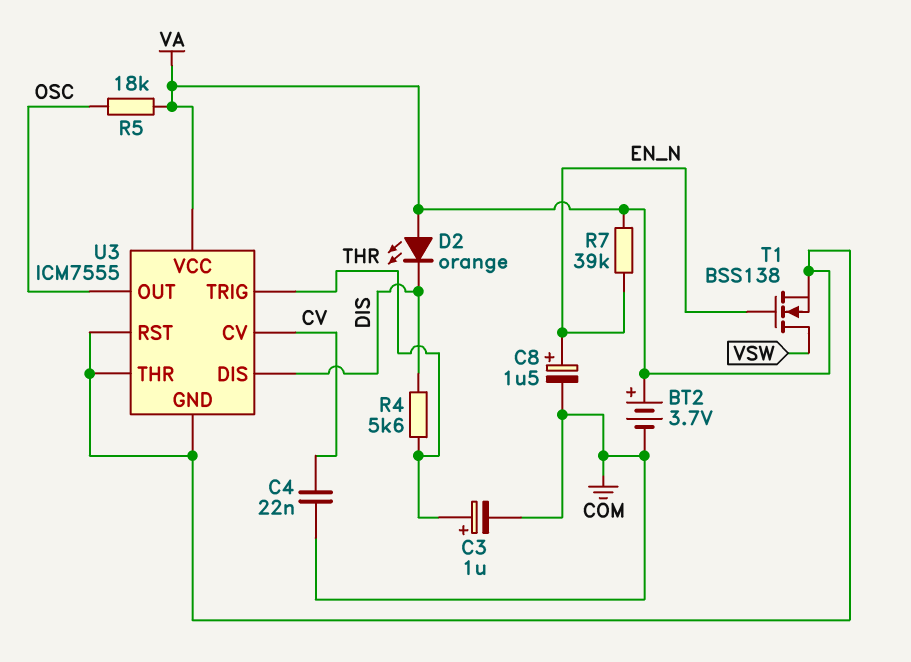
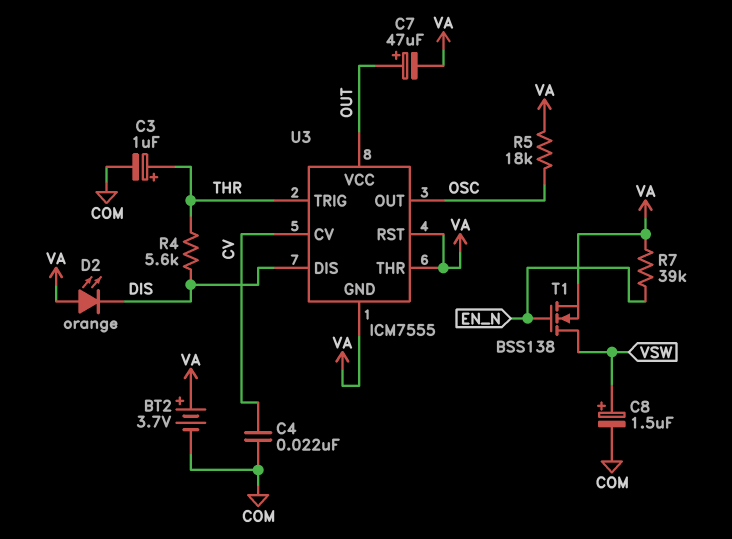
C7: none -> 47uF (plus OUT, minus VA)
C8: 1.5uF (plus EN_N, minus COM) -> 1.5uF (plus VSW, minus COM)
U3 pin VCC: VA -> OUT

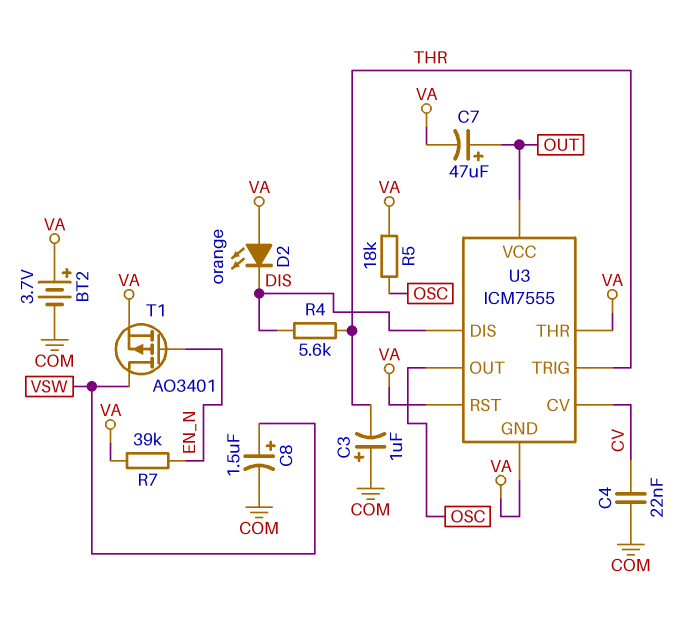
C3: 1uF (plus THR, minus COM) -> 1uF (plus COM, minus THR)
T1: NMOS BSS138 (G EN_N, D VSW, S VA) -> PMOS AO3401 (G EN_N, D VSW, S VA)

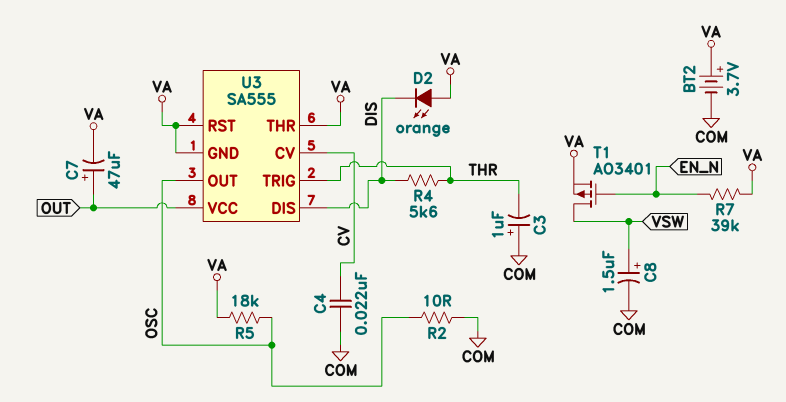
R2: none -> 10 (COM, OSC)
U3: ICM7555 -> SA555

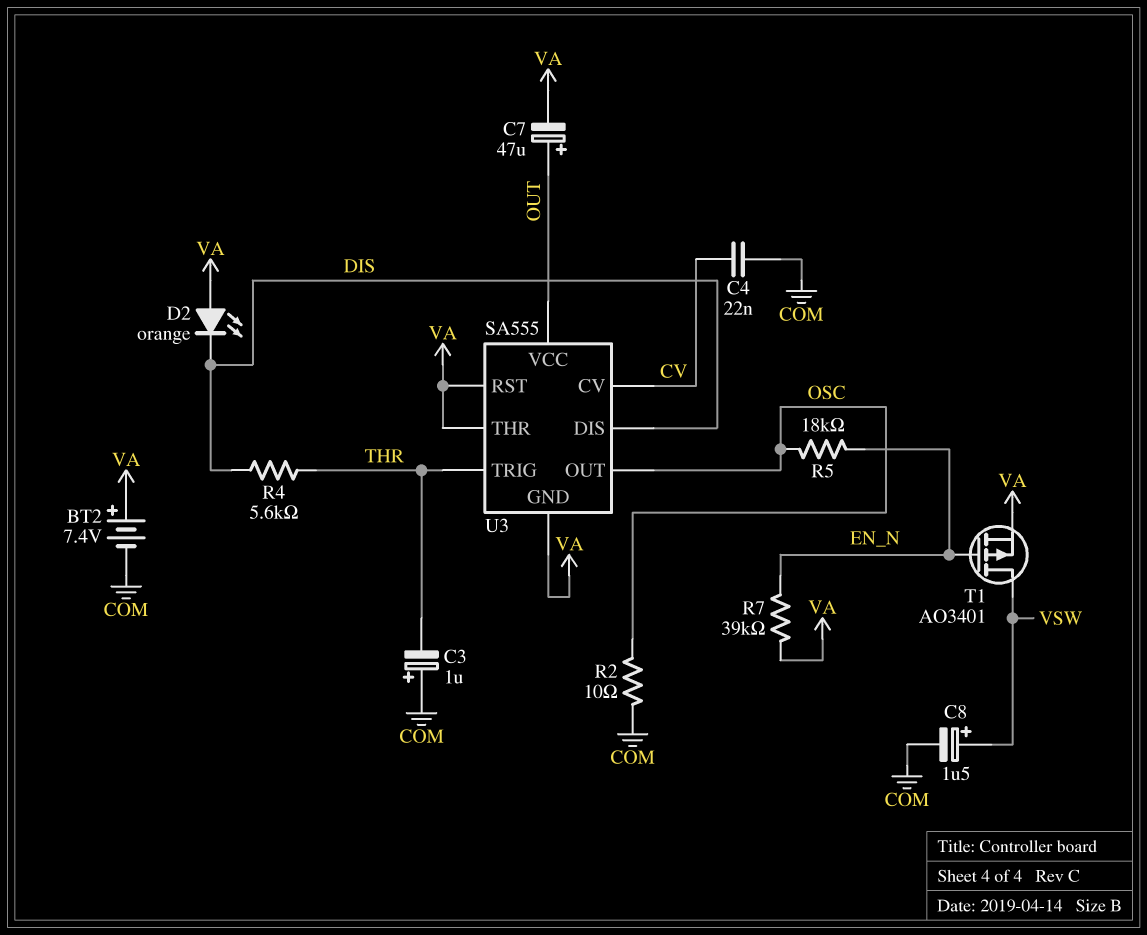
BT2: 3.7V (plus VA, minus COM) -> 7.4V (plus VA, minus COM)
R5: 18k (OSC, VA) -> 18k (EN_N, OSC)

